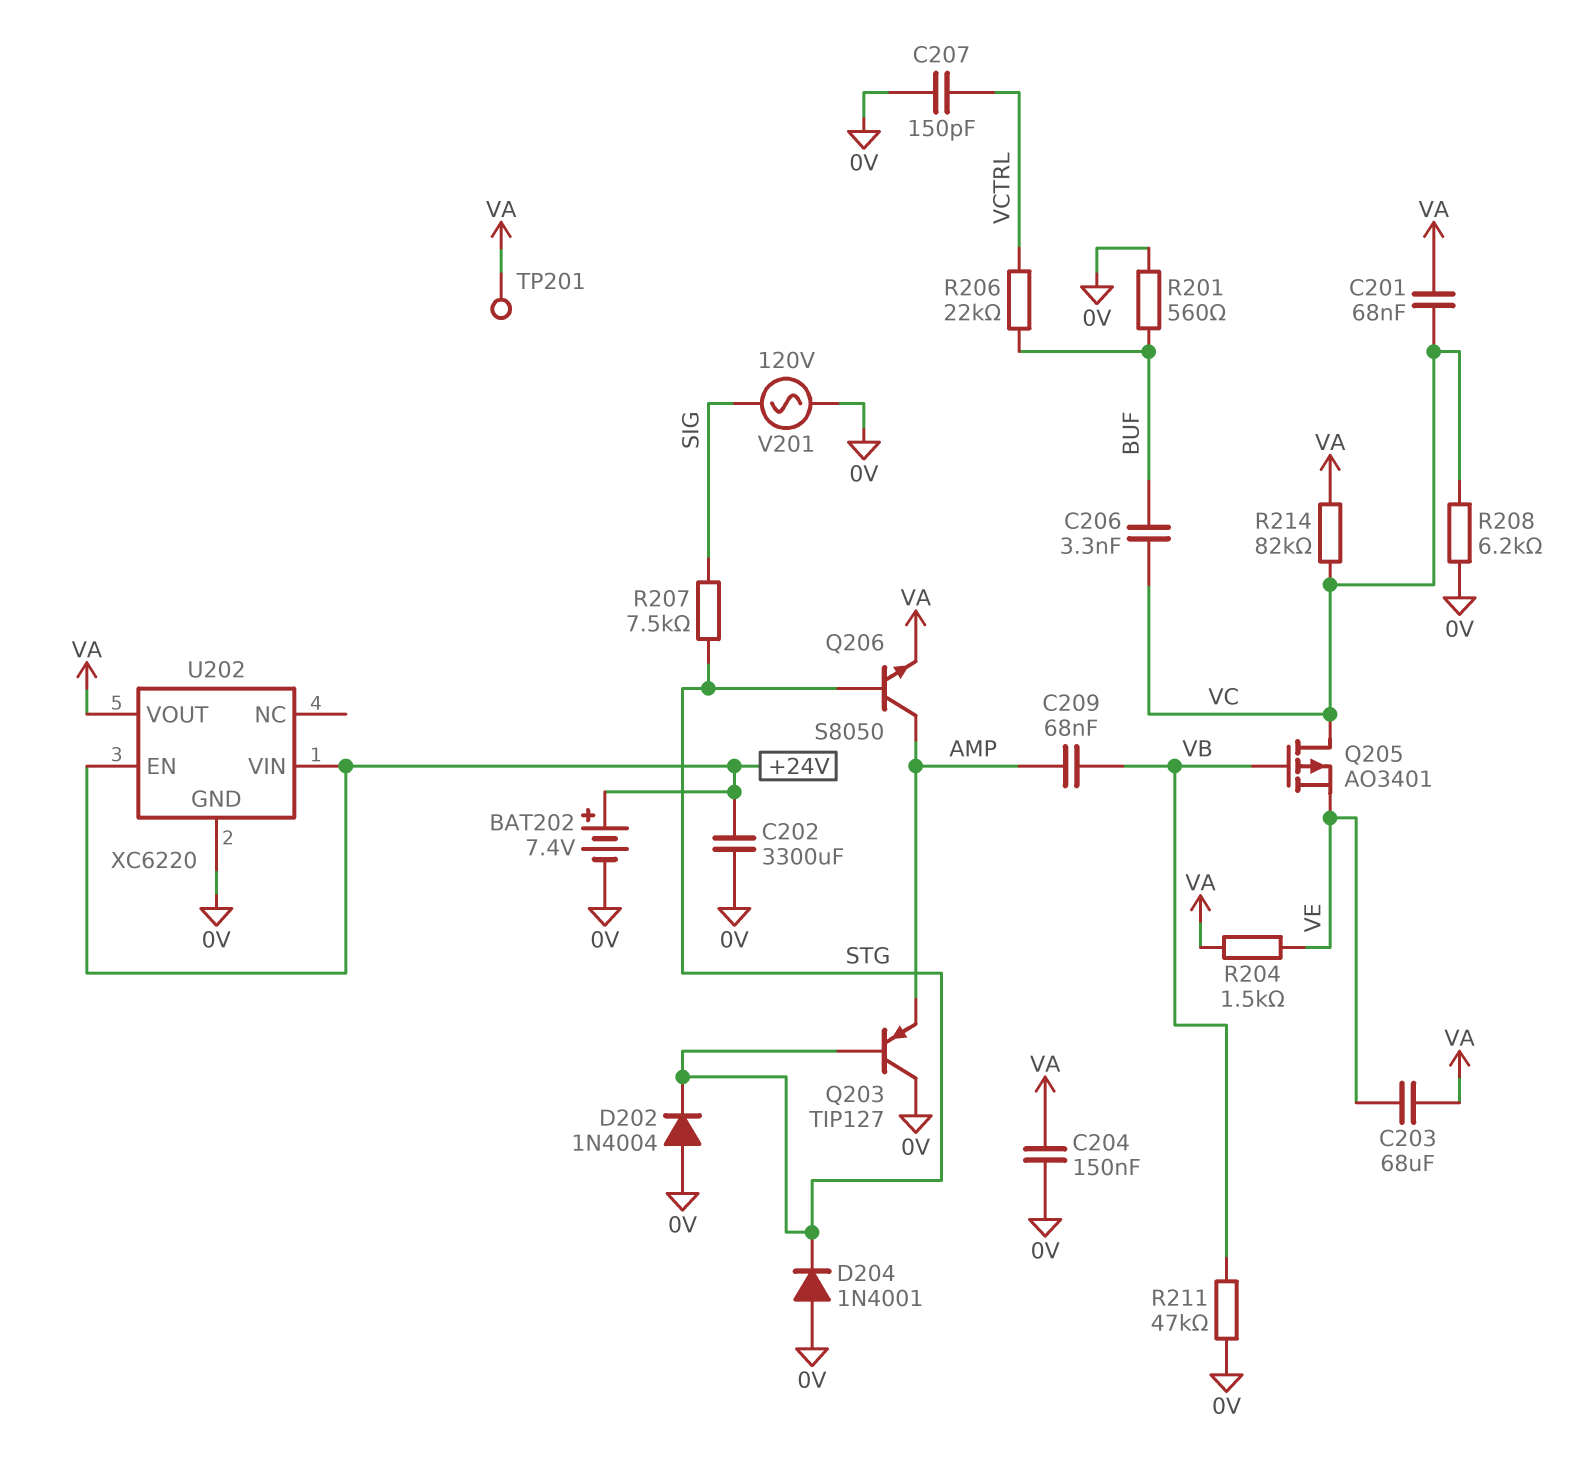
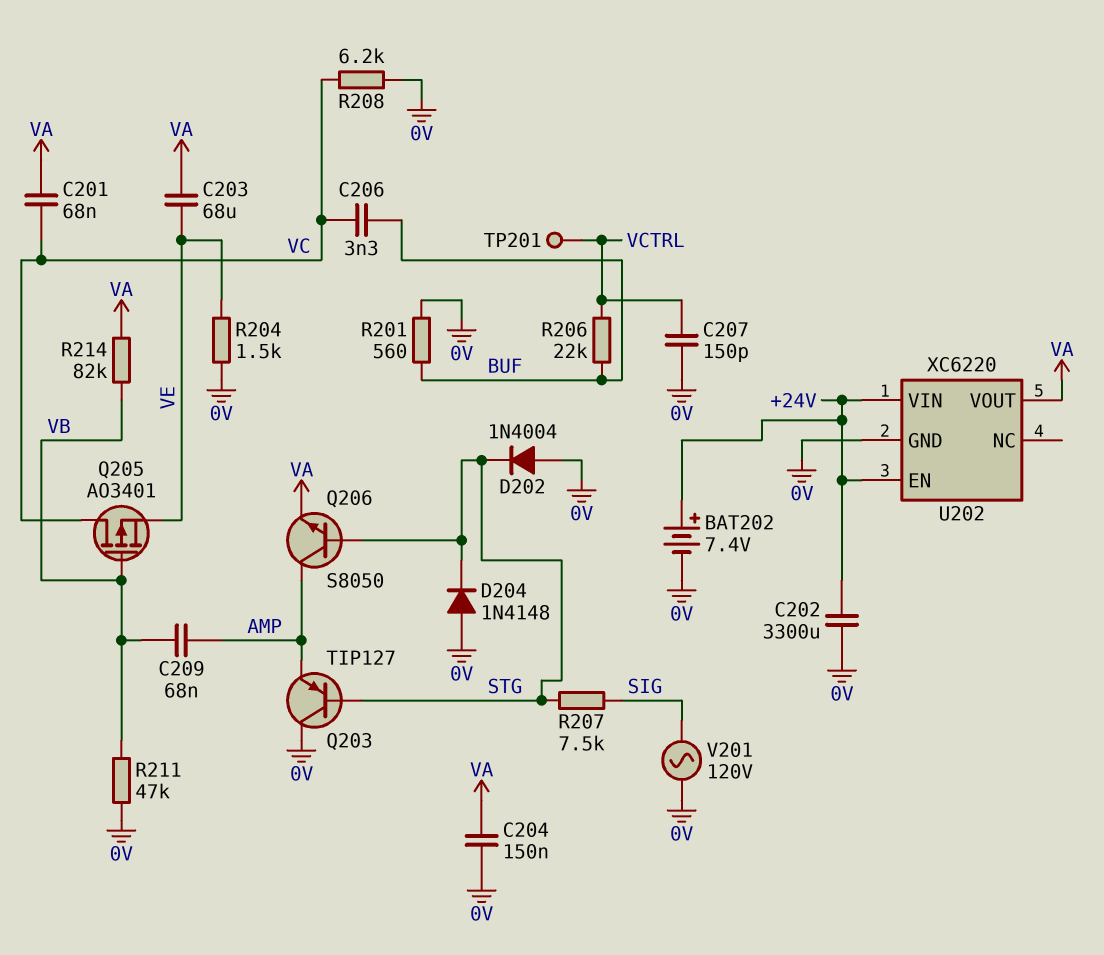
D204: diode 1N4001 (A 0V, K STG) -> diode 1N4148 (A 0V, K STG)
R204: 1.5k (VA, VE) -> 1.5k (0V, VE)
R214: 82k (VA, VC) -> 82k (VA, VB)
TP201: test point (VA) -> test point (VCTRL)

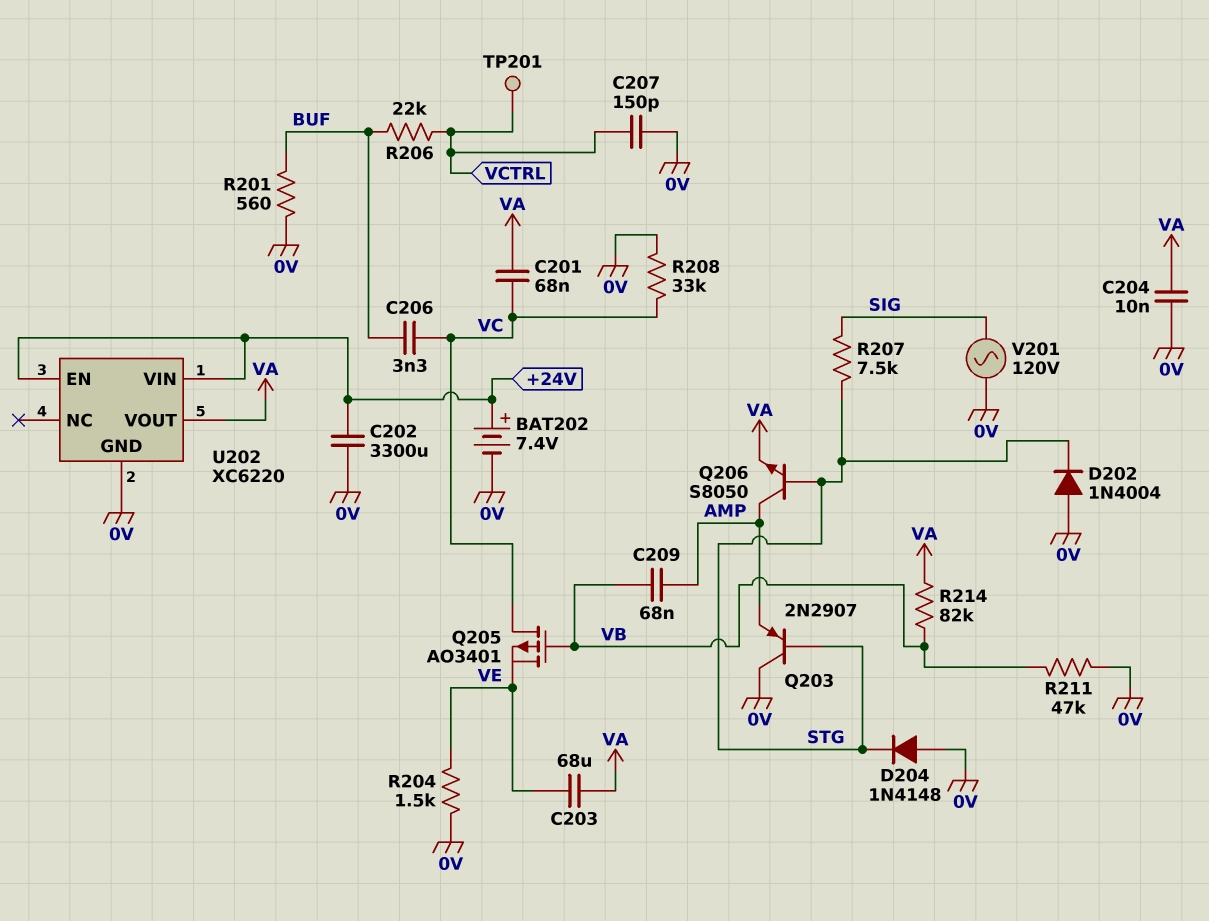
C204: 150nF (0V, VA) -> 10nF (0V, VA)
Q203: PNP TIP127 (B STG, C 0V, E AMP) -> PNP 2N2907 (B STG, C 0V, E AMP)
R208: 6.2k (0V, VC) -> 33k (0V, VC)

